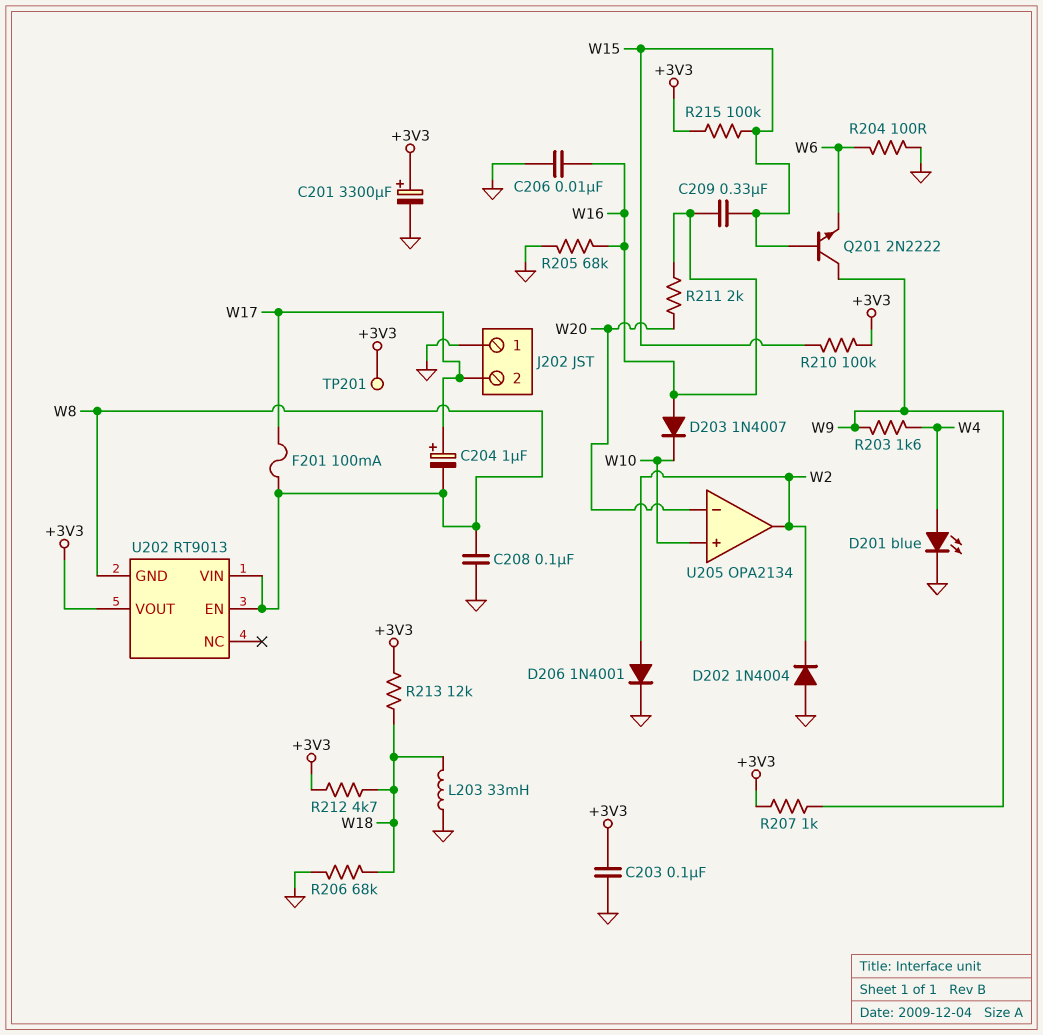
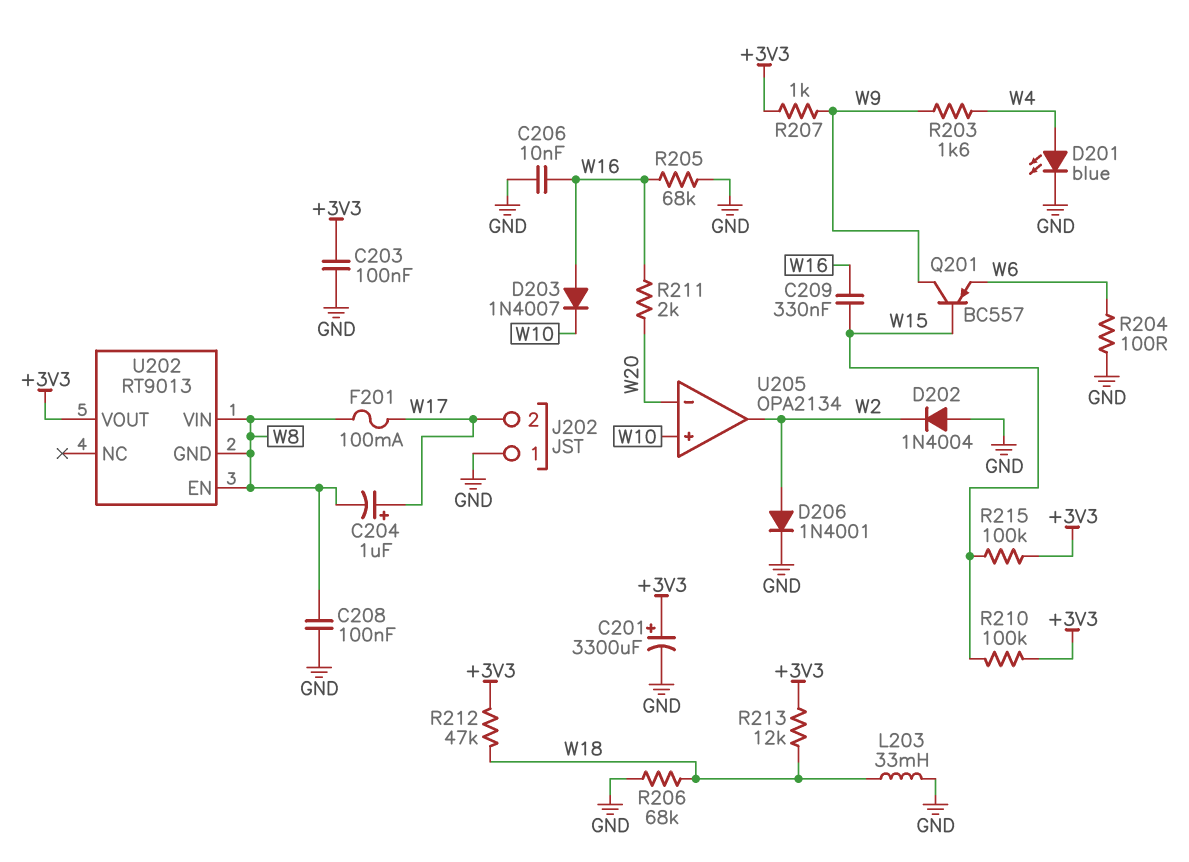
Q201: NPN 2N2222 (B W15, C W9, E W6) -> PNP BC557 (B W15, C W9, E W6)
R212: 4.7k (+3V3, W18) -> 47k (+3V3, W18)
TP201: test point (+3V3) -> none

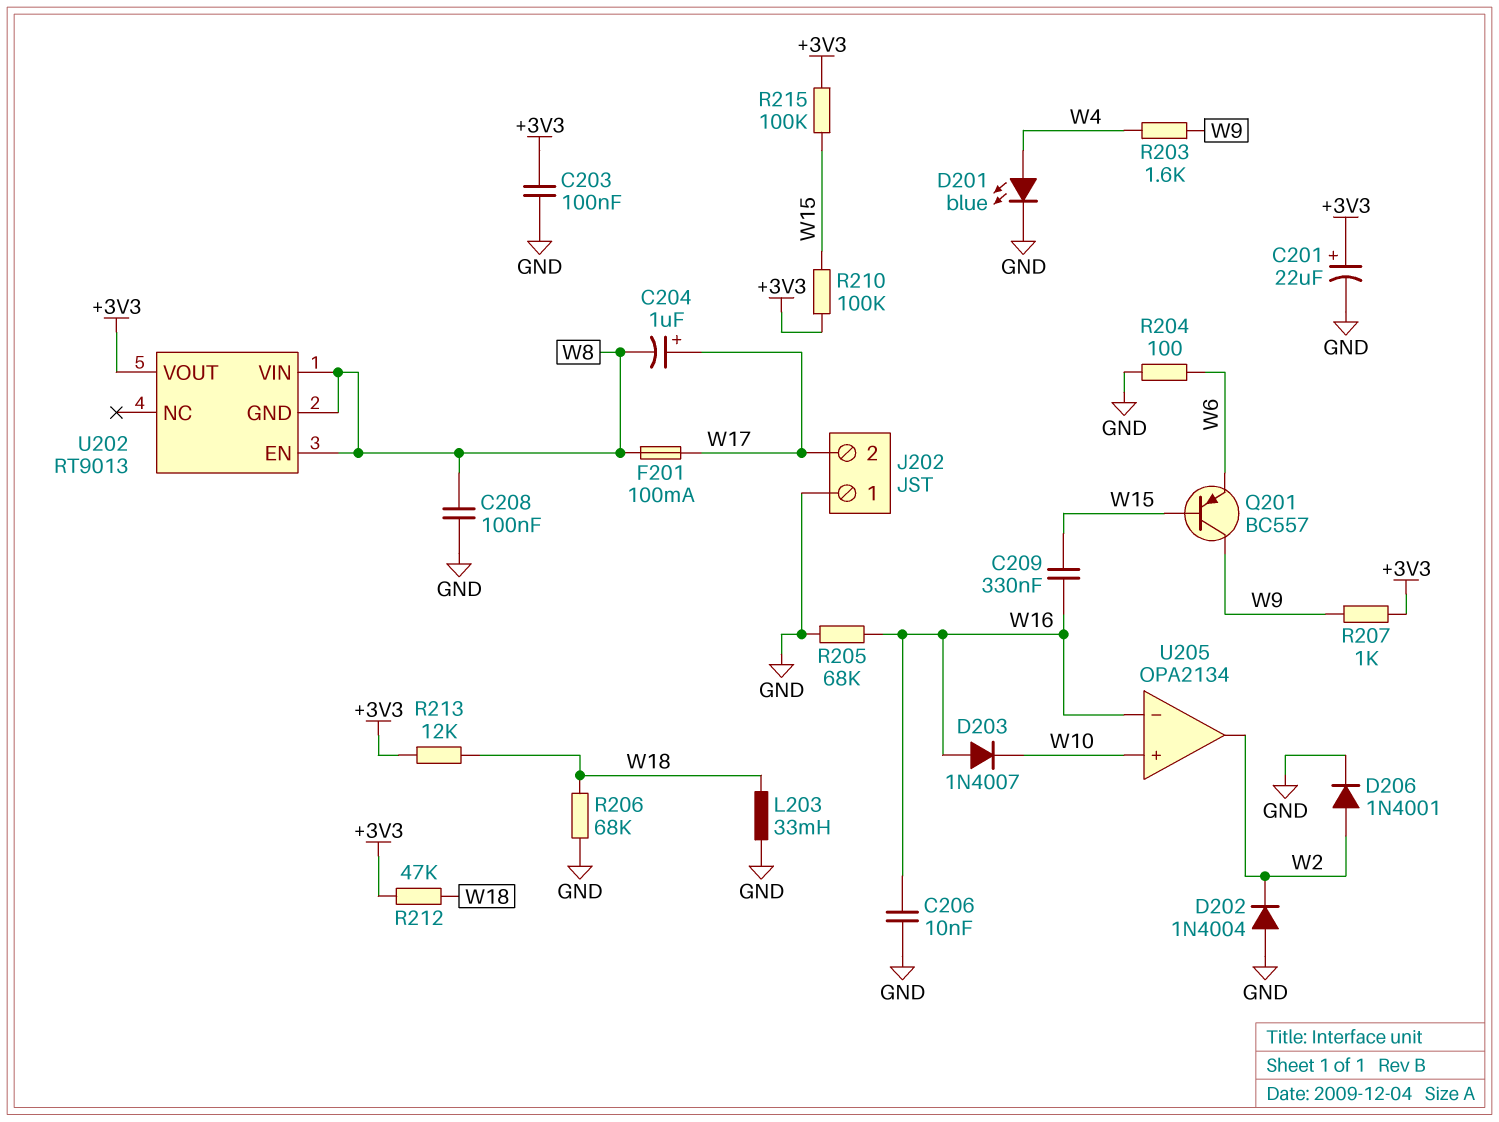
C201: 3300uF (plus +3V3, minus GND) -> 22uF (plus +3V3, minus GND)
R211: 2k (W16, W20) -> none
U205 pin in-: W20 -> W16

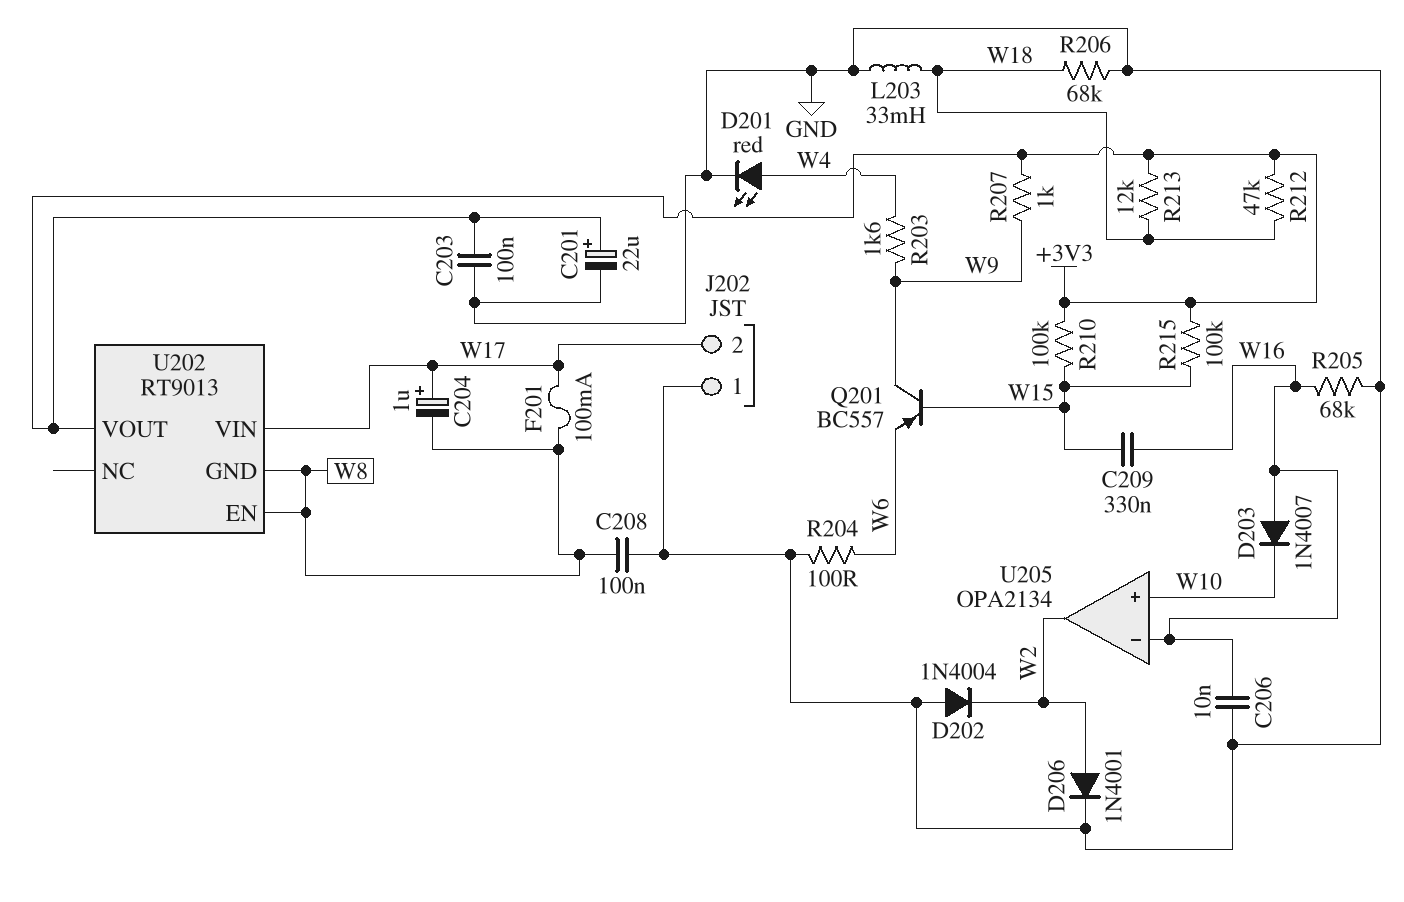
D201: LED blue (A W4, K GND) -> LED red (A W4, K GND)
U202 pin VIN: W8 -> W17

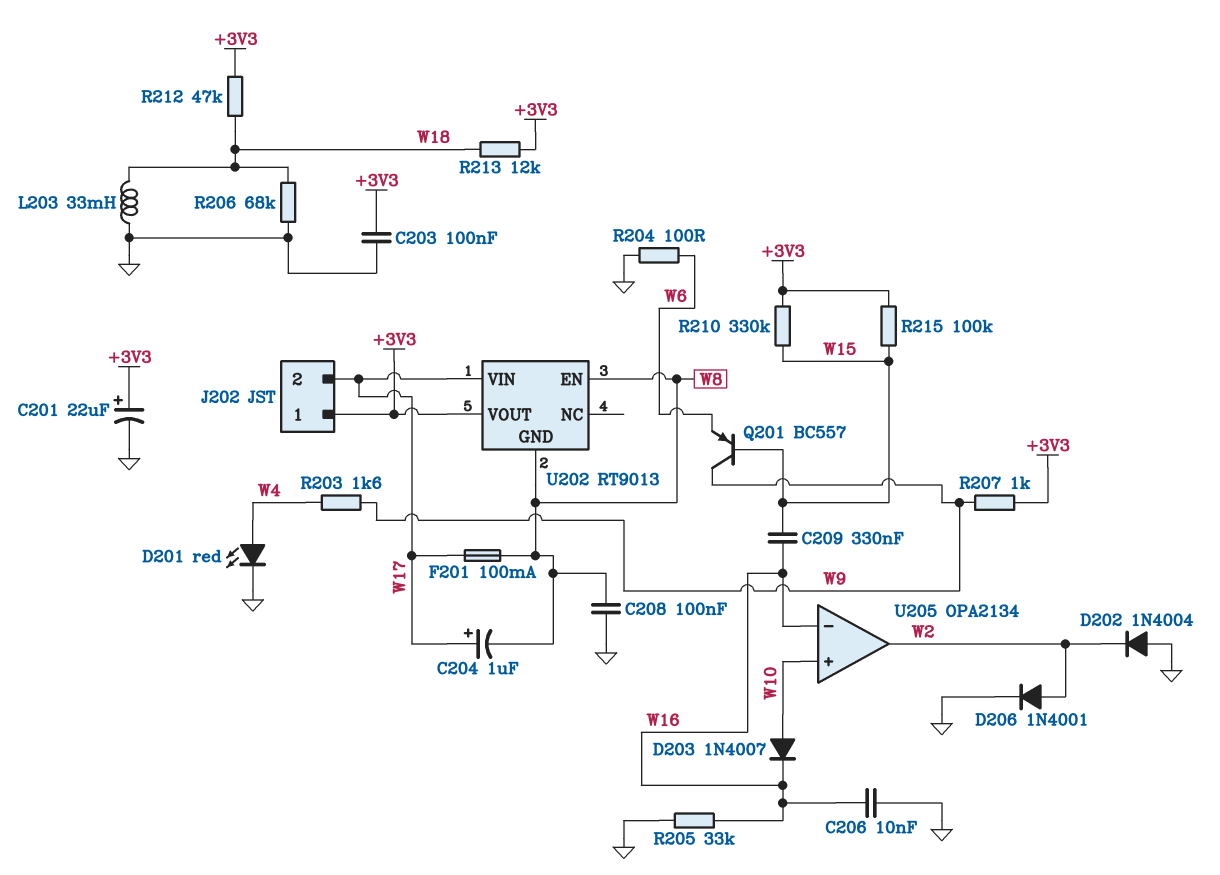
D203: diode 1N4007 (A W16, K W10) -> diode 1N4007 (A W10, K W16)
J202 pin 1: GND -> +3V3
R205: 68k (GND, W16) -> 33k (GND, W16)
R210: 100k (+3V3, W15) -> 330k (+3V3, W15)

